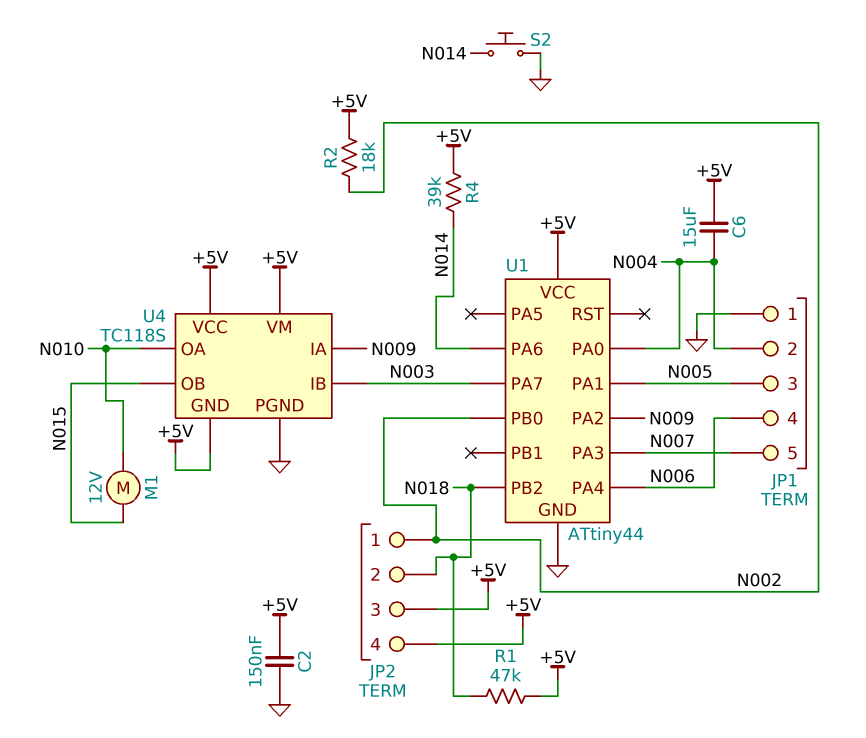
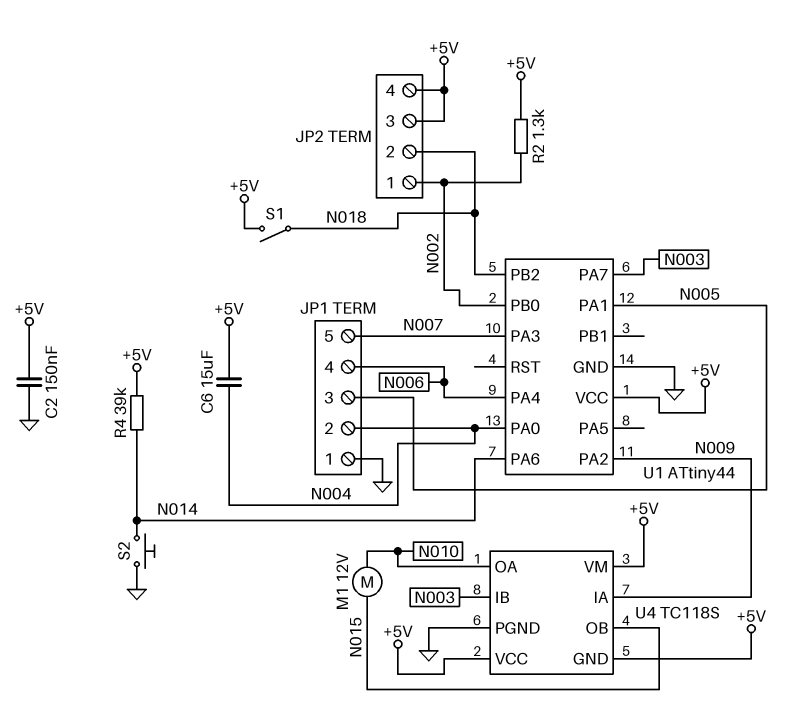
R1: 47k (+5V, N018) -> none
R2: 18k (+5V, N002) -> 1.3k (+5V, N002)
S1: none -> switch (+5V, N018)

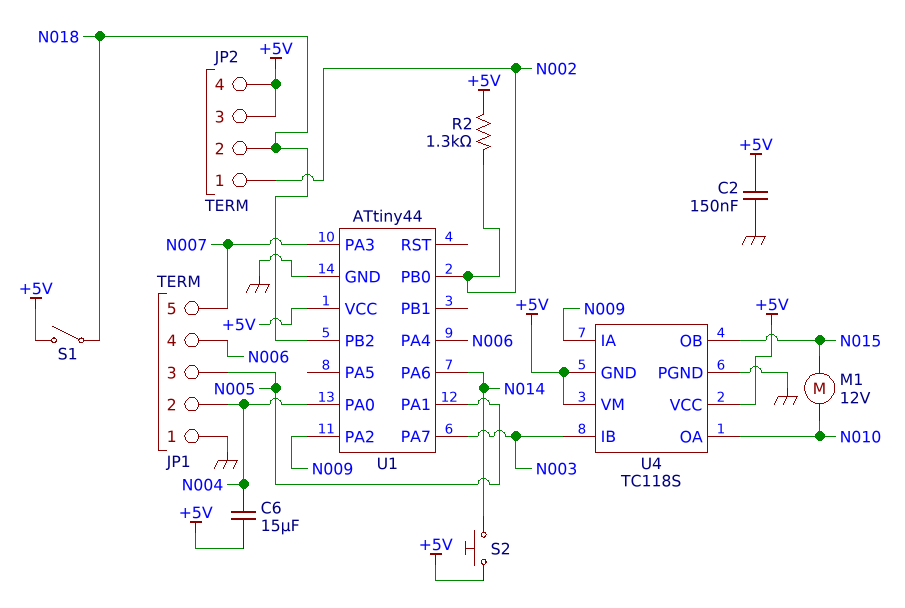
R4: 39k (+5V, N014) -> none
S2: button (GND, N014) -> button (+5V, N014)

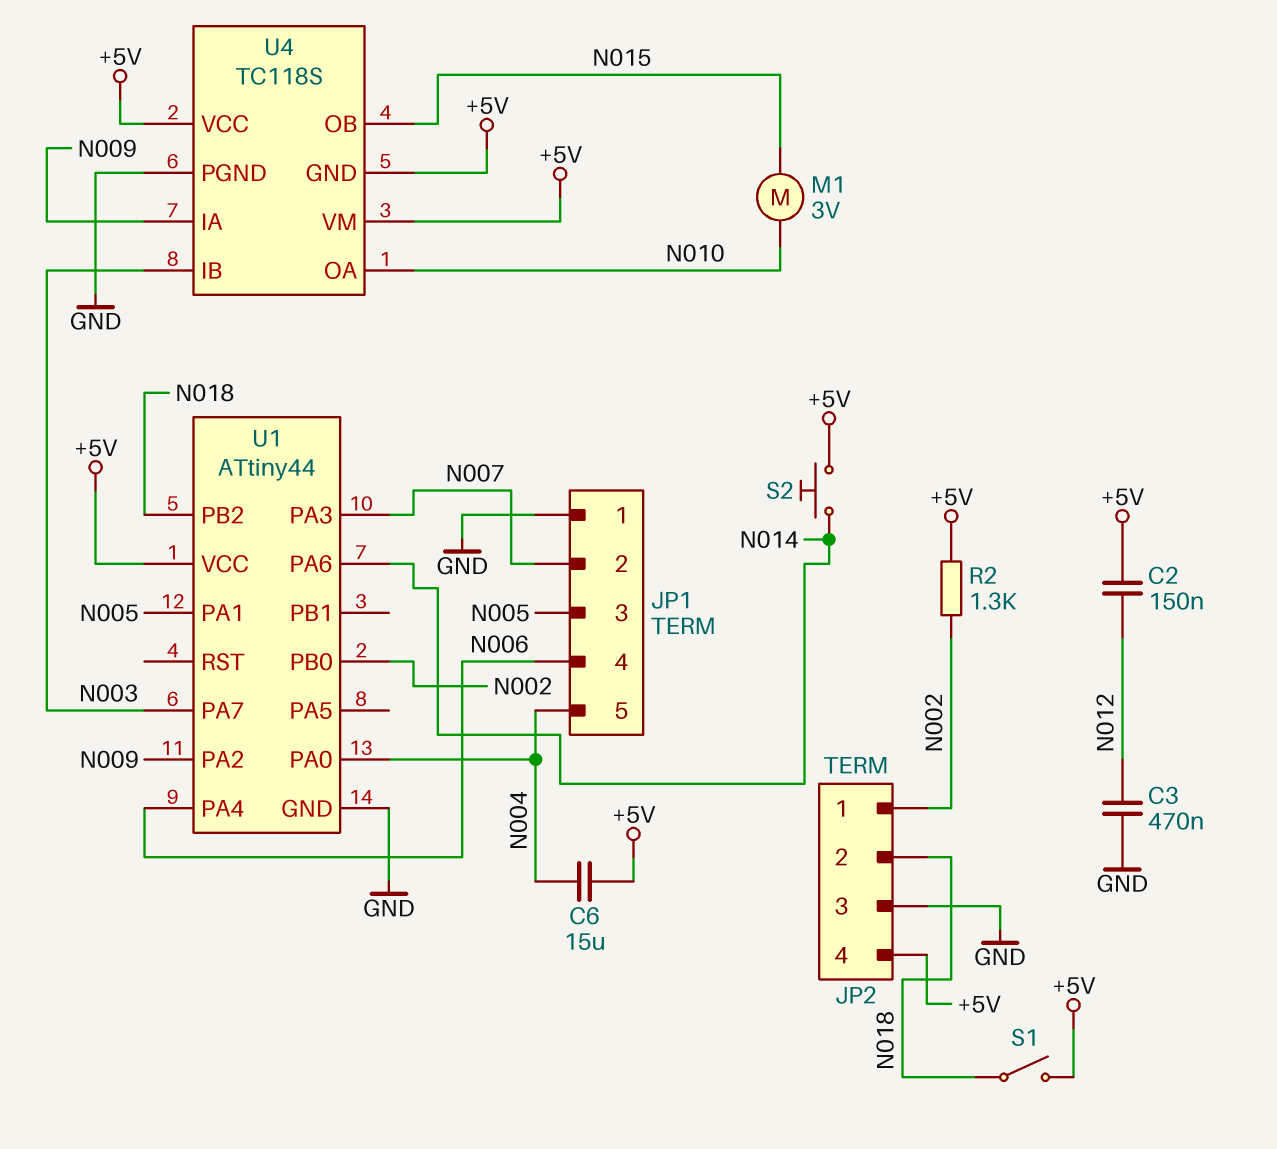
C2: 150nF (+5V, GND) -> 150nF (+5V, N012)
C3: none -> 470nF (GND, N012)
JP1 pin 2: N004 -> N007
JP1 pin 5: N007 -> N004
JP2 pin 3: +5V -> GND
M1: motor 12V (N010, N015) -> motor 3V (N010, N015)

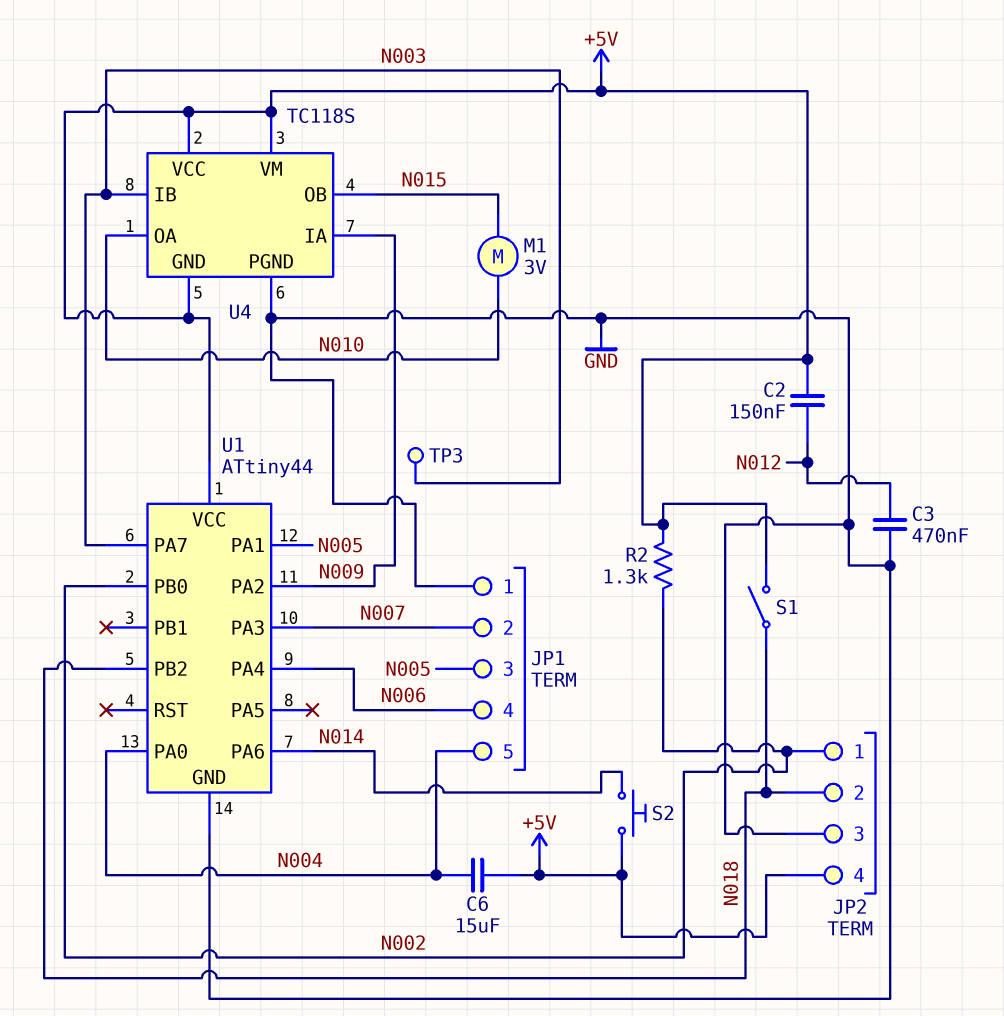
TP3: none -> test point (N003)

